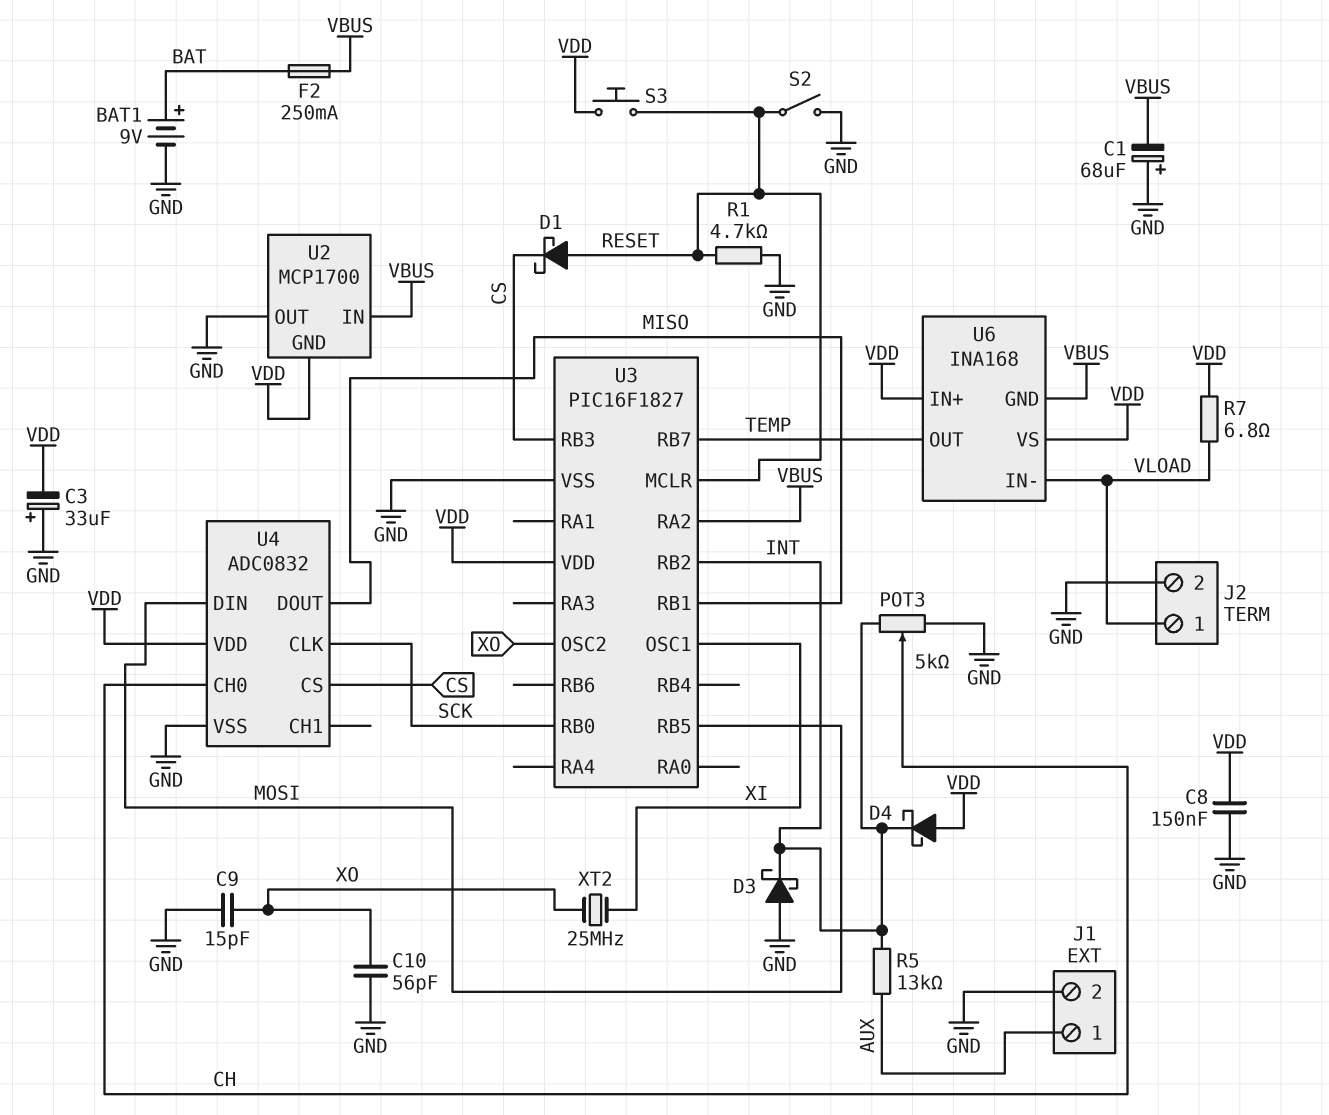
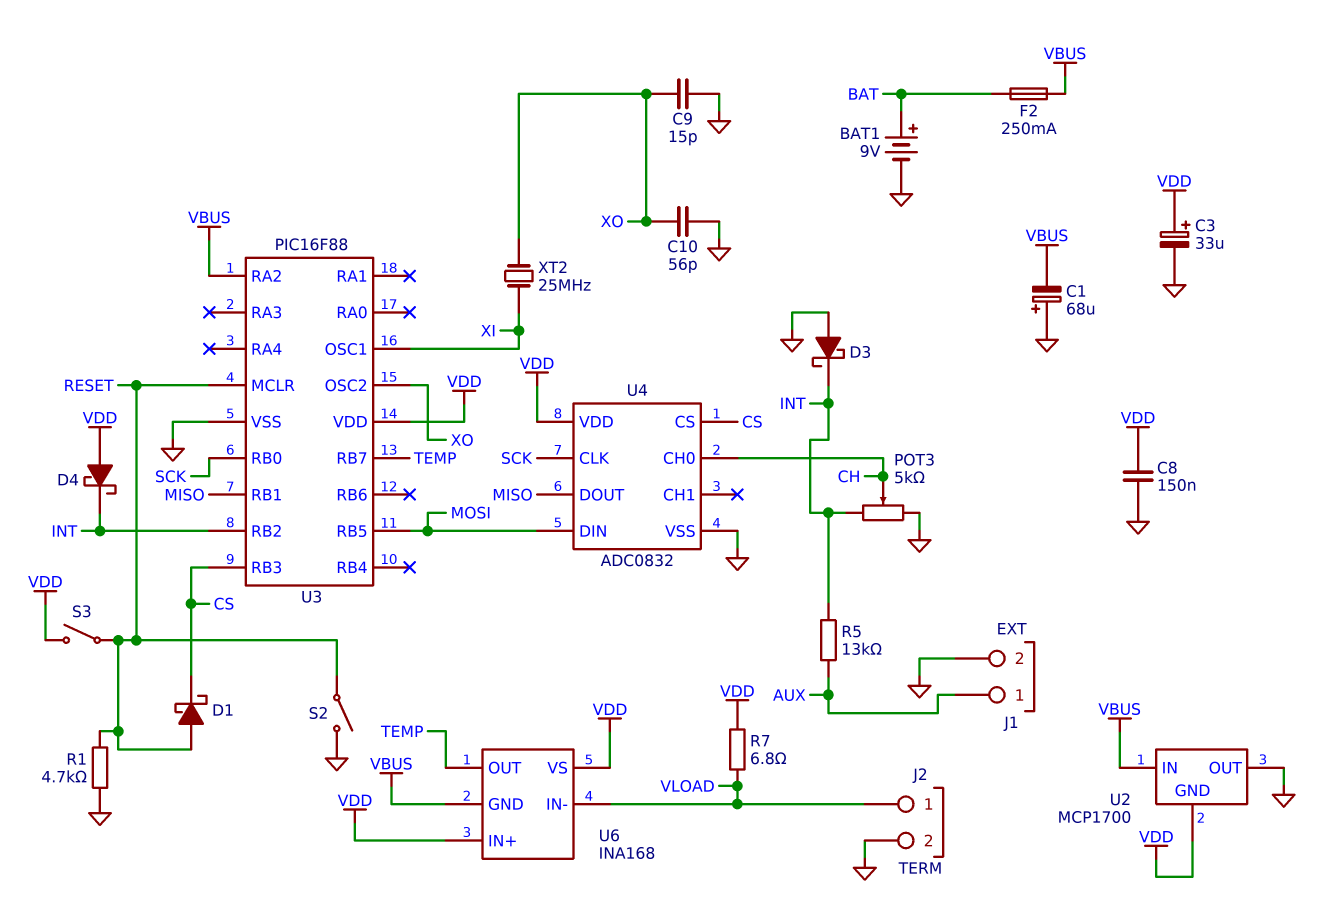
C3: 33uF (plus GND, minus VDD) -> 33uF (plus VDD, minus GND)
S3: button (RESET, VDD) -> switch (RESET, VDD)
U3: PIC16F1827 -> PIC16F88

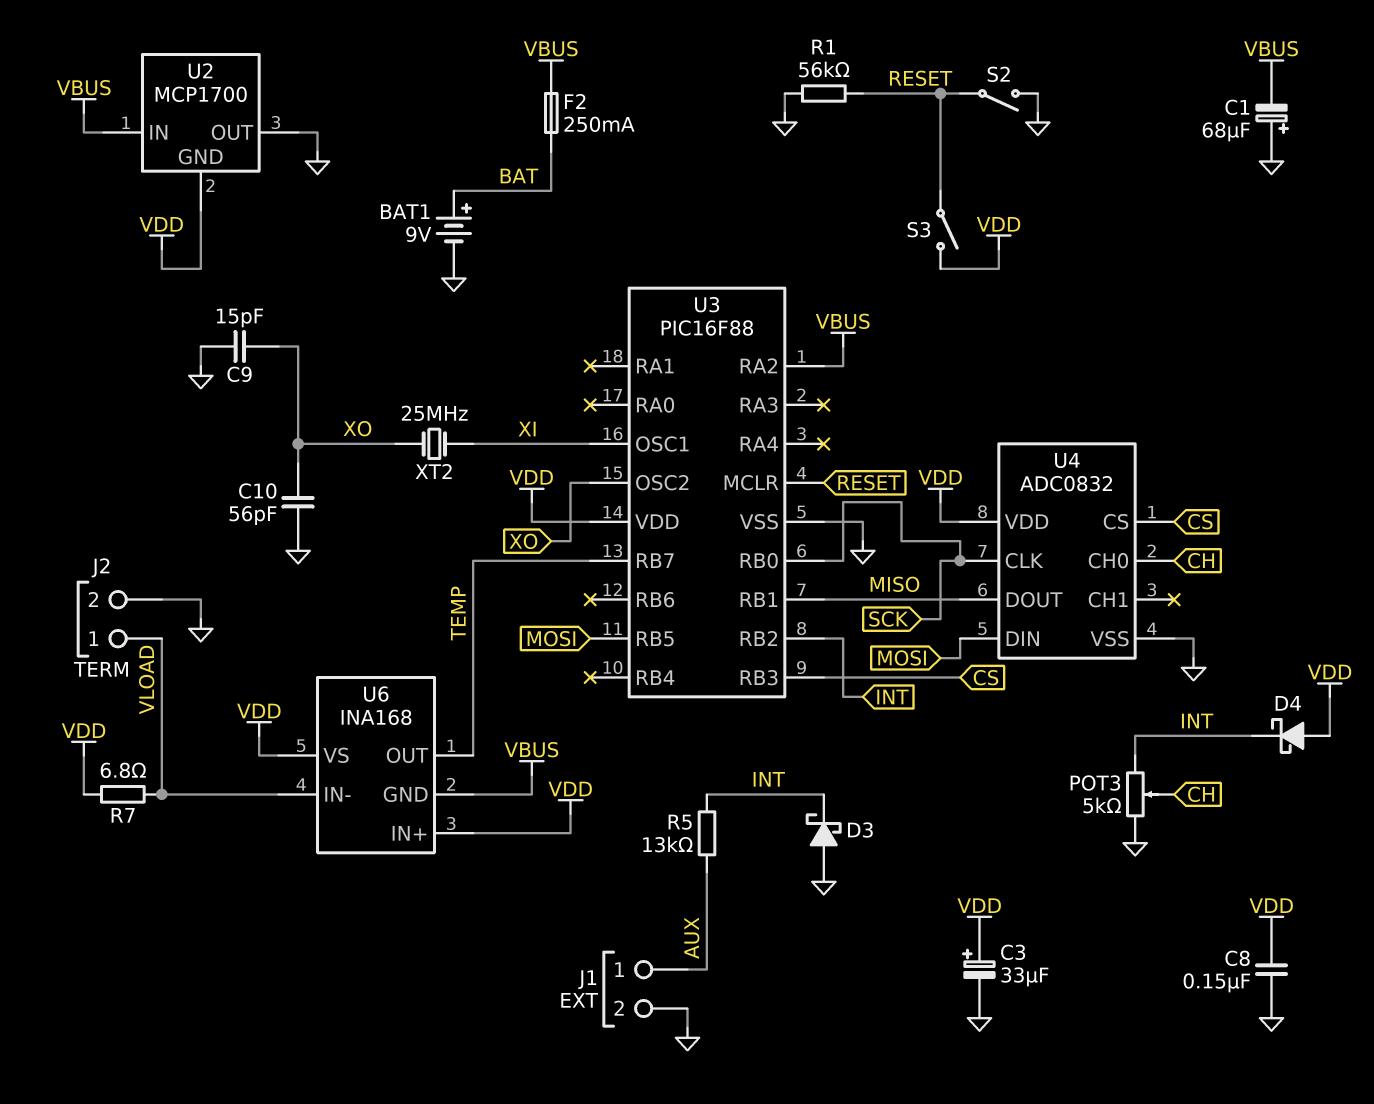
D1: schottky (A RESET, K CS) -> none
R1: 4.7k (GND, RESET) -> 56k (GND, RESET)

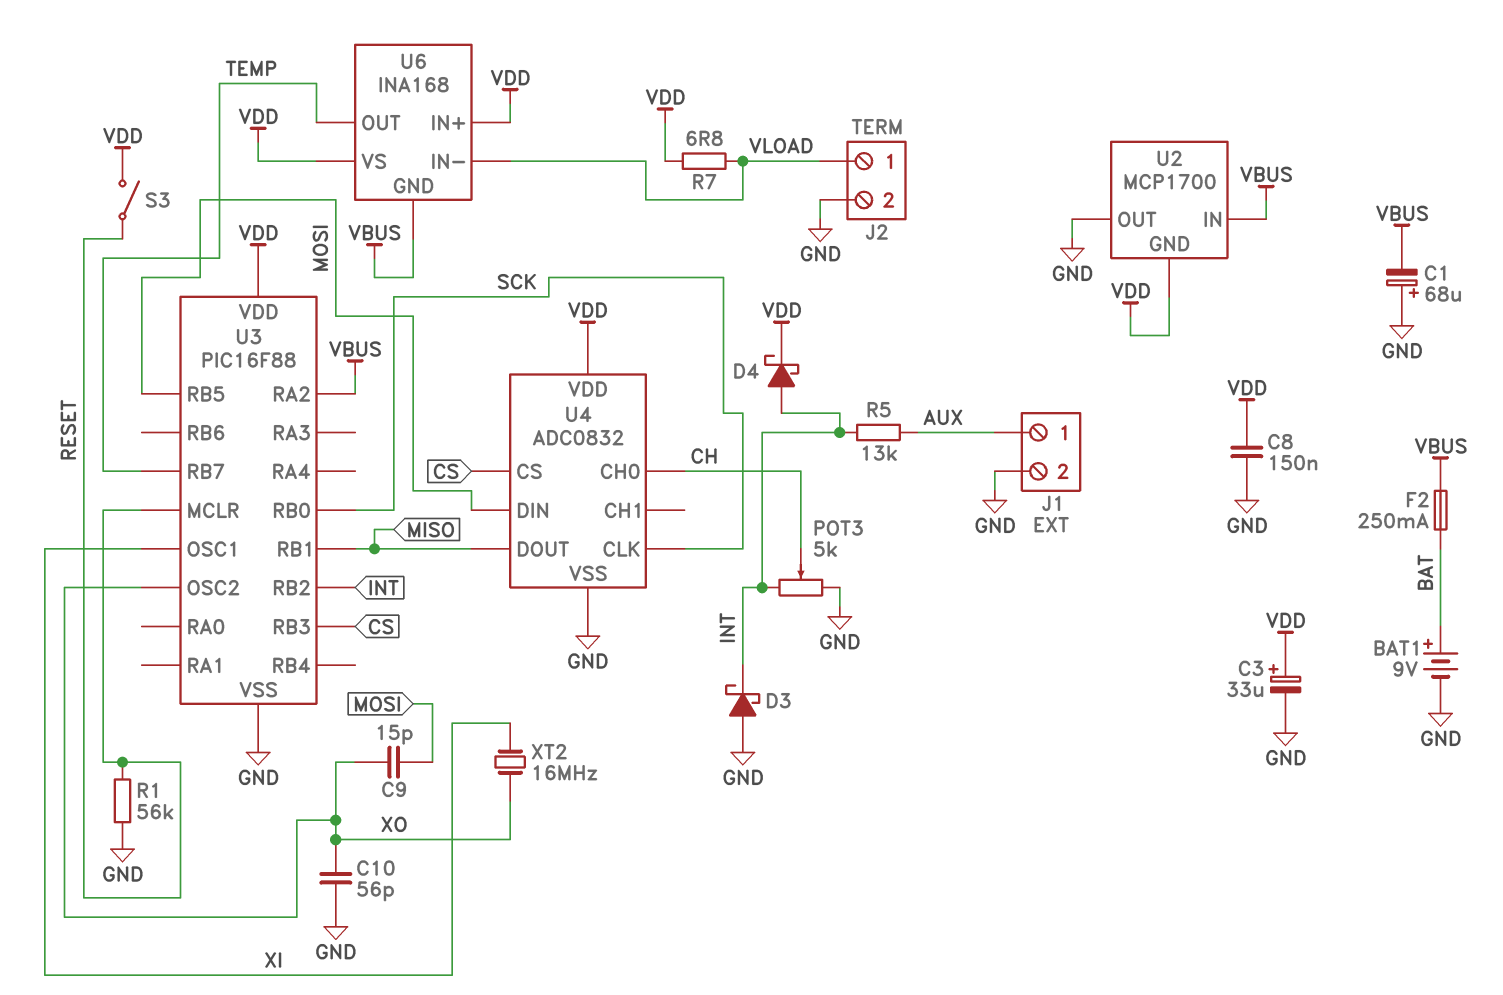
C9: 15pF (GND, XO) -> 15pF (MOSI, XO)
D4: schottky (A VDD, K INT) -> schottky (A INT, K VDD)
S2: switch (GND, RESET) -> none
XT2: 25MHz (XI, XO) -> 16MHz (XI, XO)

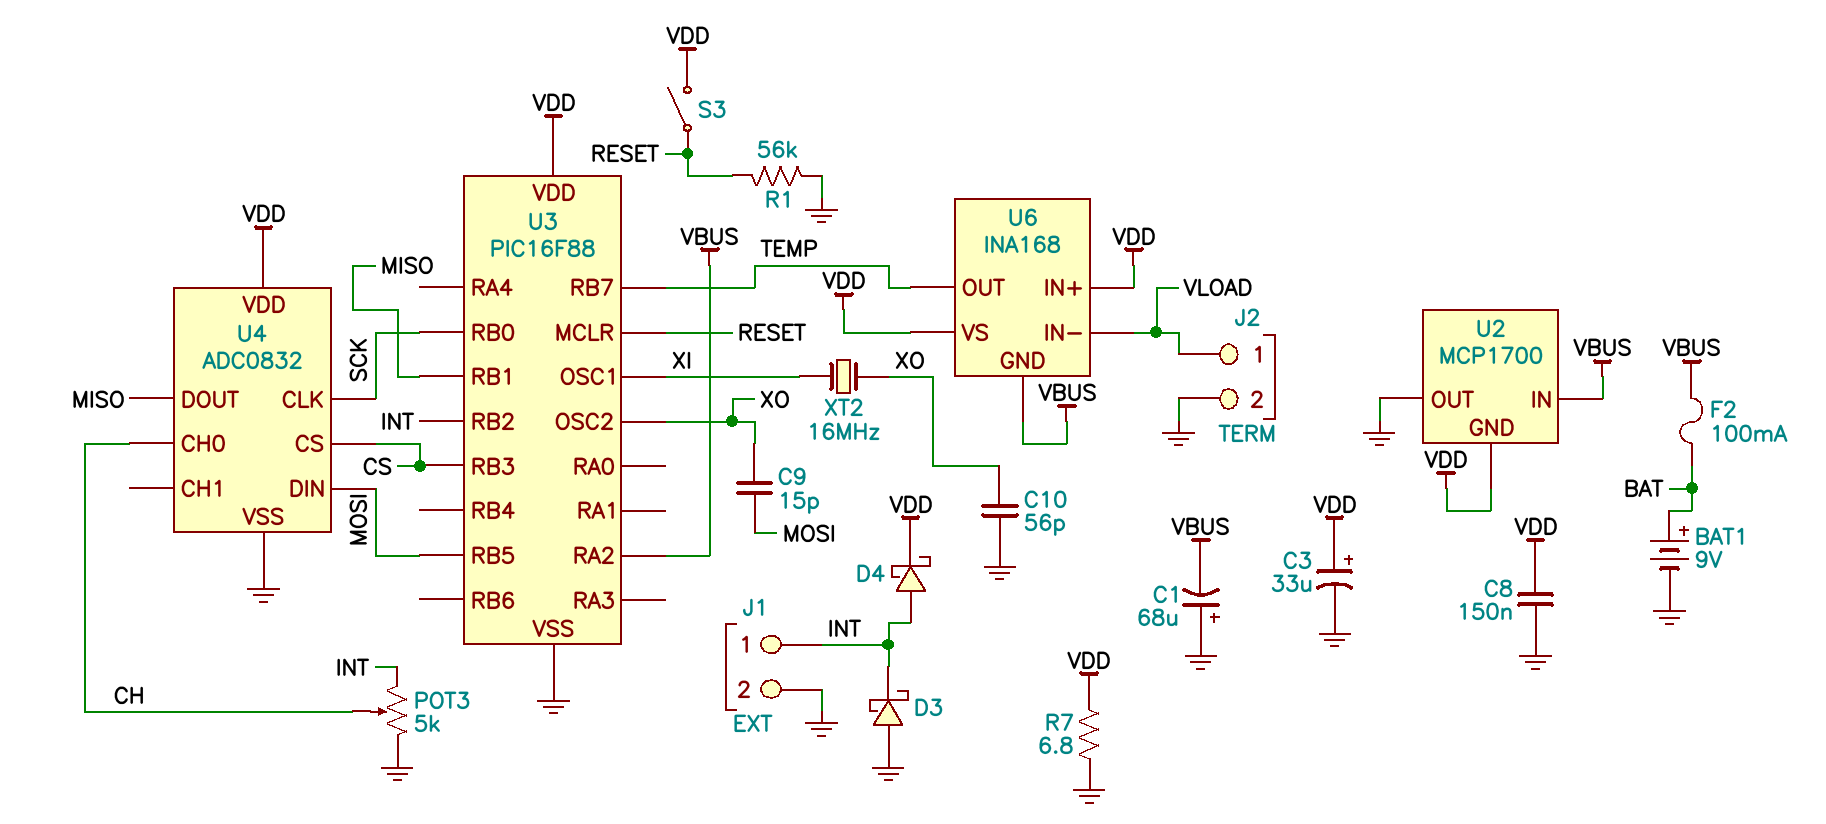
F2: 250mA (BAT, VBUS) -> 100mA (BAT, VBUS)
J1 pin 1: AUX -> INT
R5: 13k (AUX, INT) -> none
R7: 6.8 (VDD, VLOAD) -> 6.8 (GND, VDD)

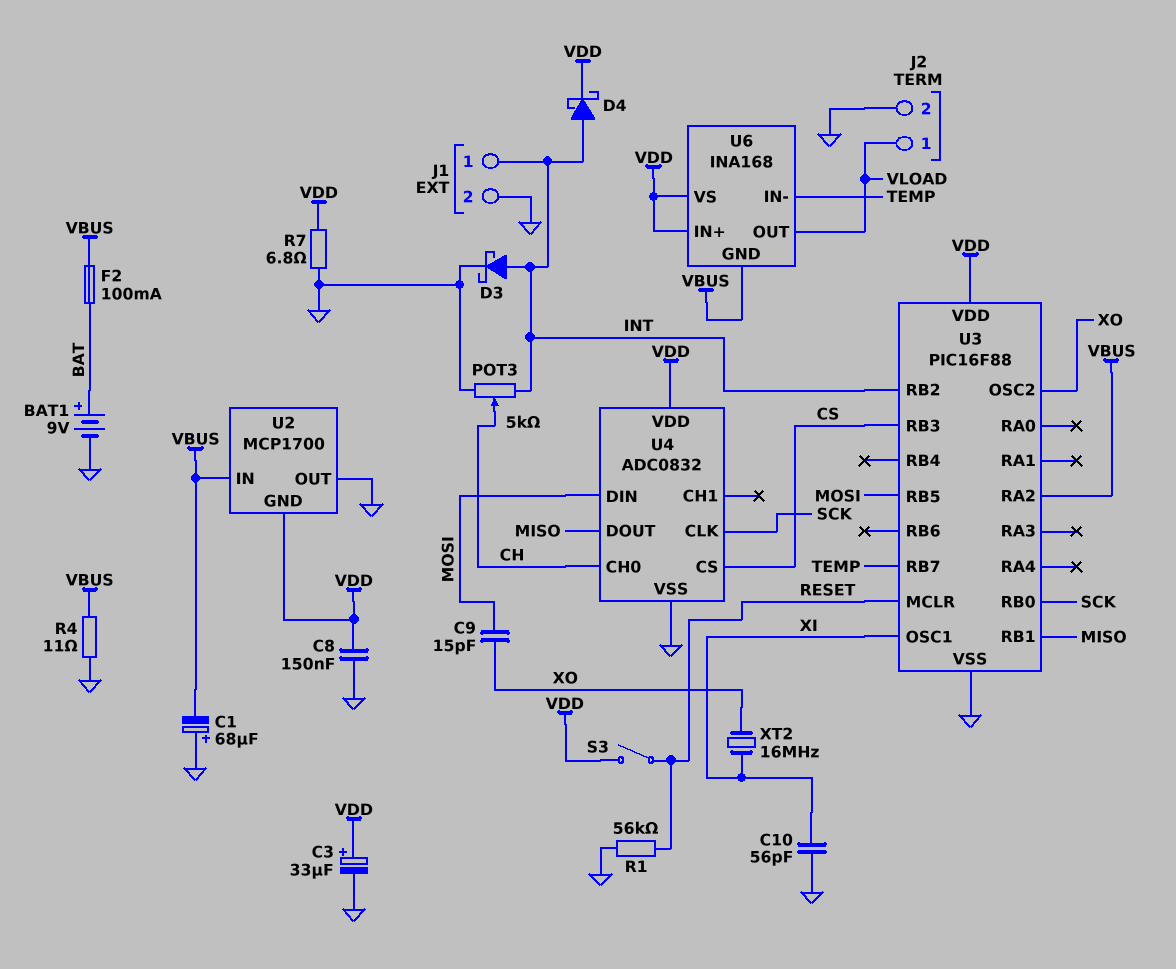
C10: 56pF (GND, XO) -> 56pF (GND, XI)
D3: schottky (A GND, K INT) -> schottky (A INT, K GND)
R4: none -> 11 (GND, VBUS)
U6 pin IN-: VLOAD -> TEMP
U6 pin OUT: TEMP -> VLOAD

